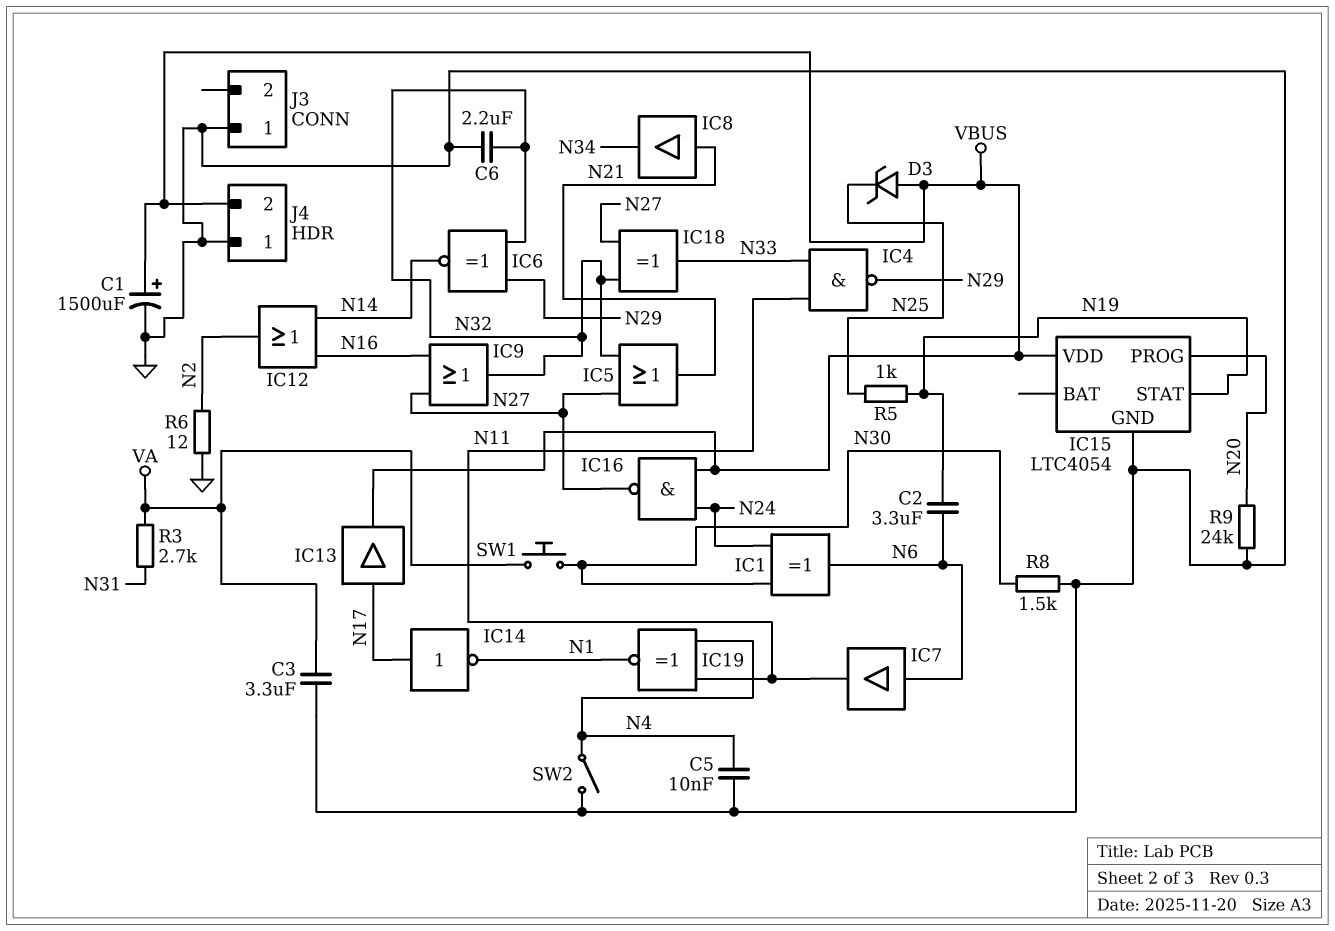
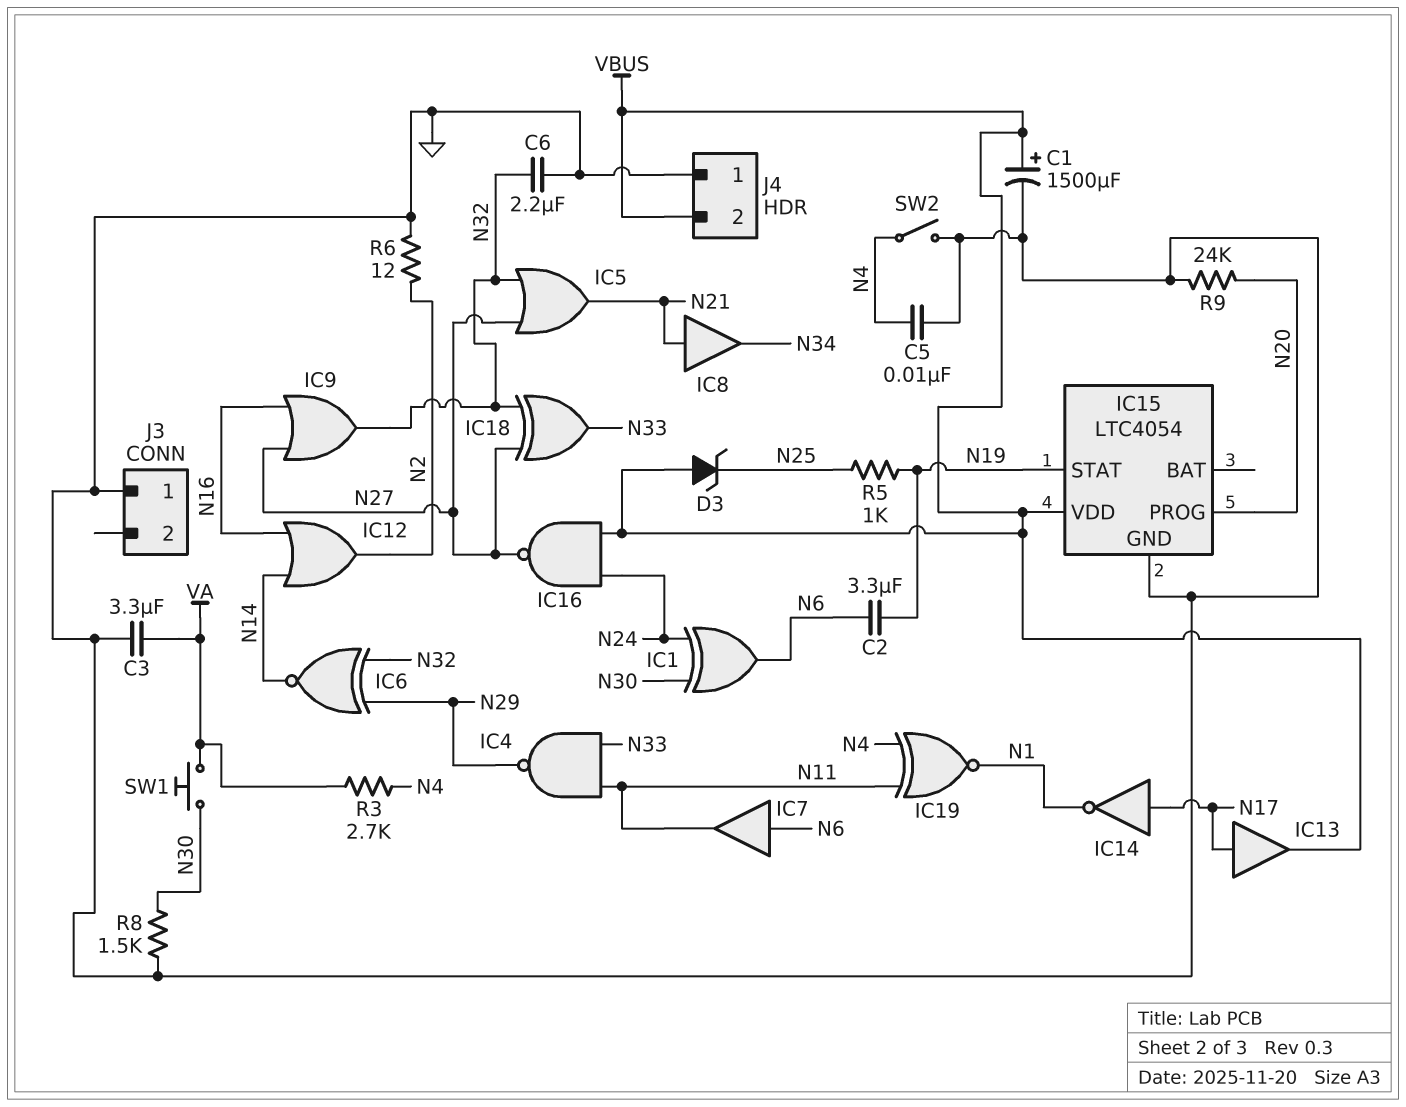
R3: 2.7k (N31, VA) -> 2.7k (N4, VA)

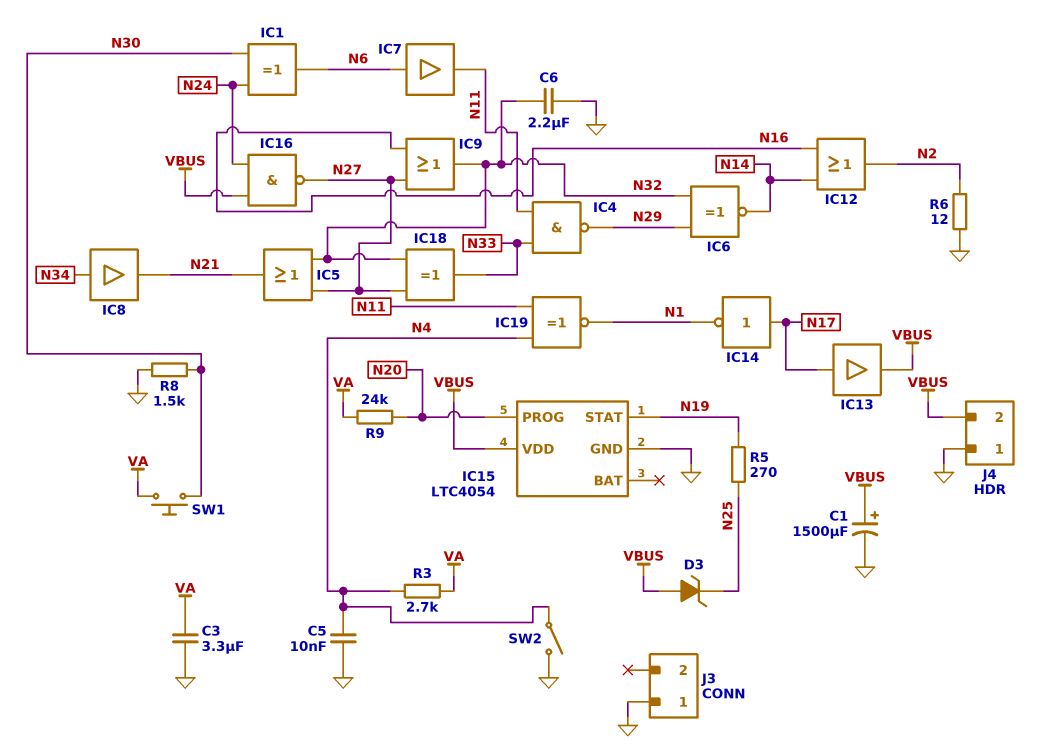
C2: 3.3uF (N6, N19) -> none
IC8: buffer (in N21, out N34) -> buffer (in N34, out N21)
R5: 1k (N19, N25) -> 270 (N19, N25)
R9: 24k (GND, N20) -> 24k (N20, VA)

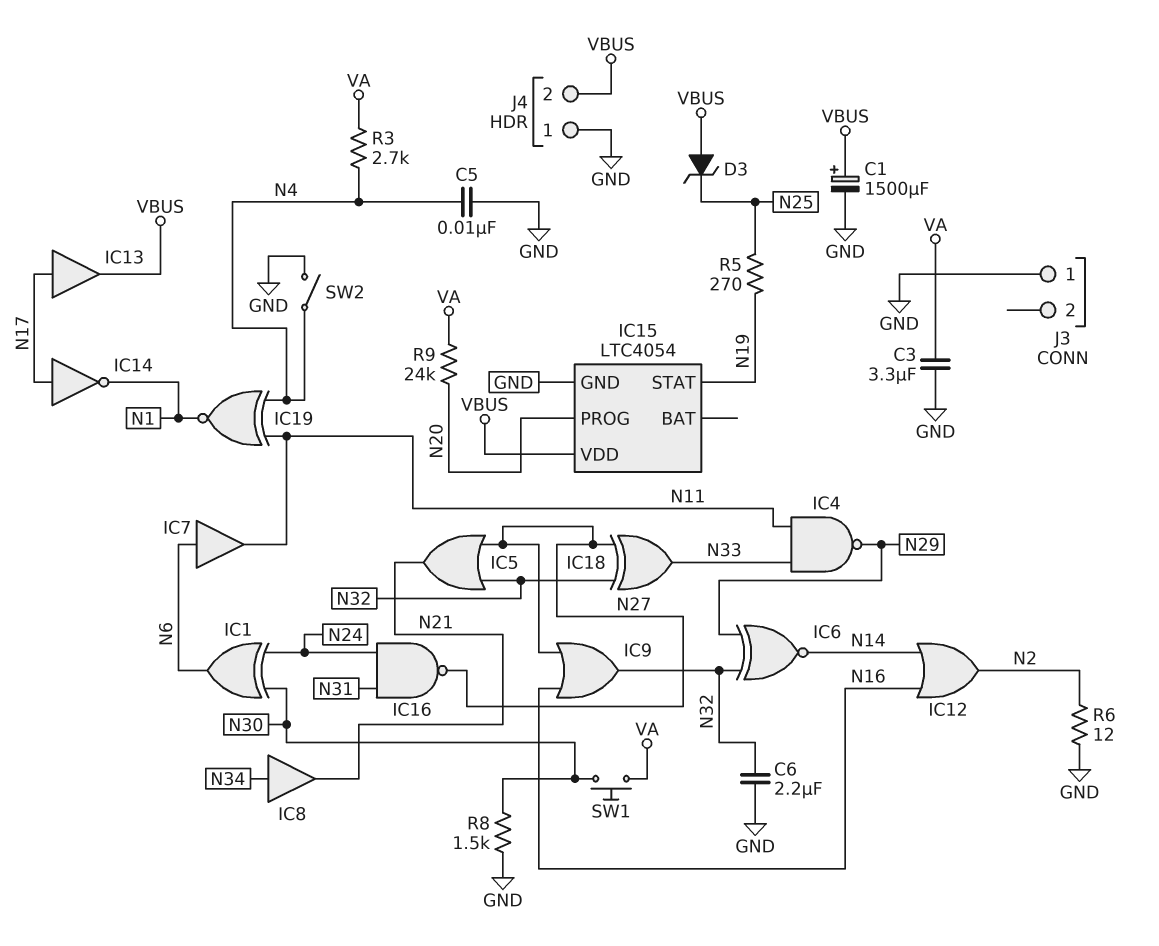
IC16: NAND (in N24, in VBUS, out N27) -> NAND (in N24, in N31, out N27)

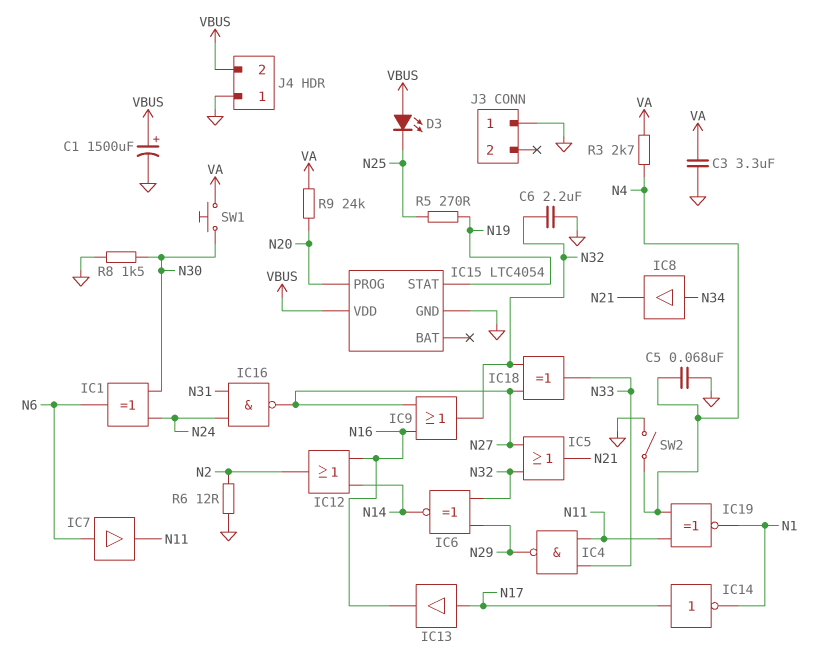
C5: 10nF (GND, N4) -> 68nF (GND, N4)
D3: zener (A VBUS, K N25) -> LED (A VBUS, K N25)
IC13: buffer (in N17, out VBUS) -> buffer (in N17, out N16)

